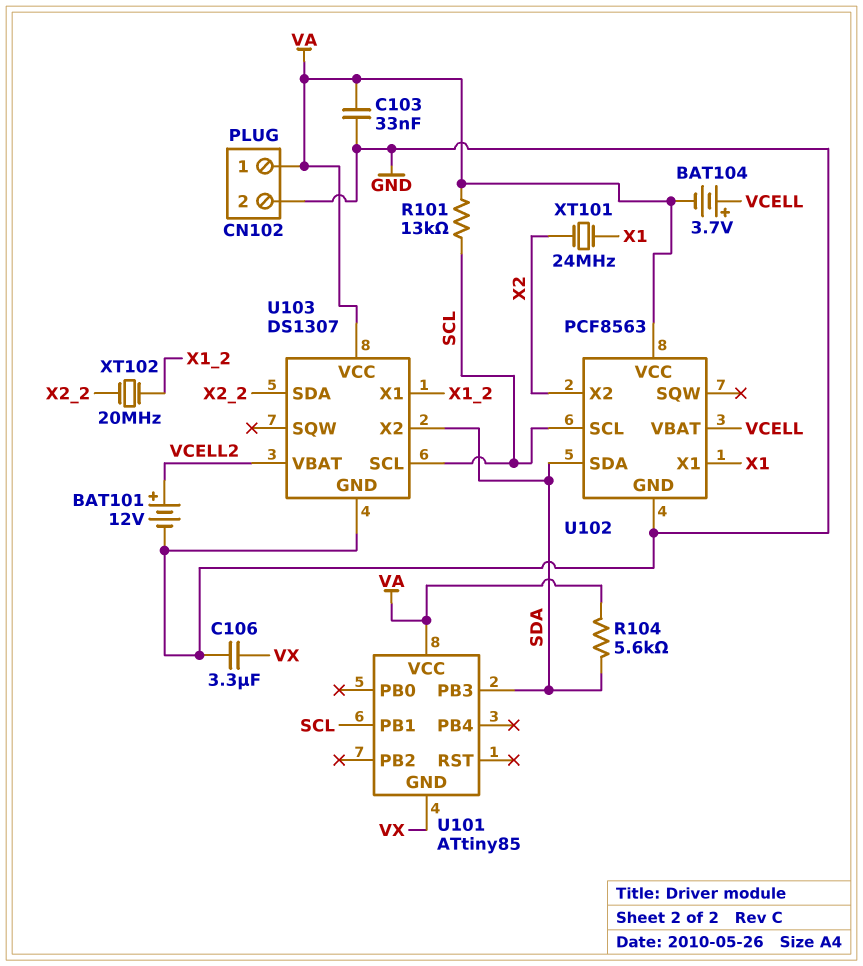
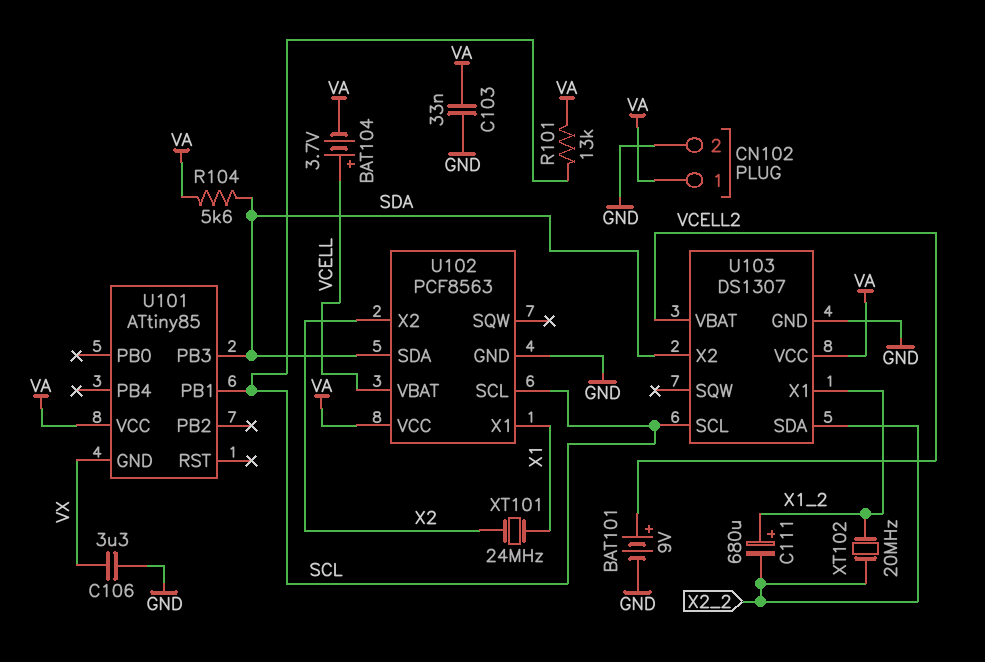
BAT101: 12V (plus VCELL2, minus GND) -> 9V (plus VCELL2, minus GND)
C111: none -> 680uF (plus X1_2, minus X2_2)

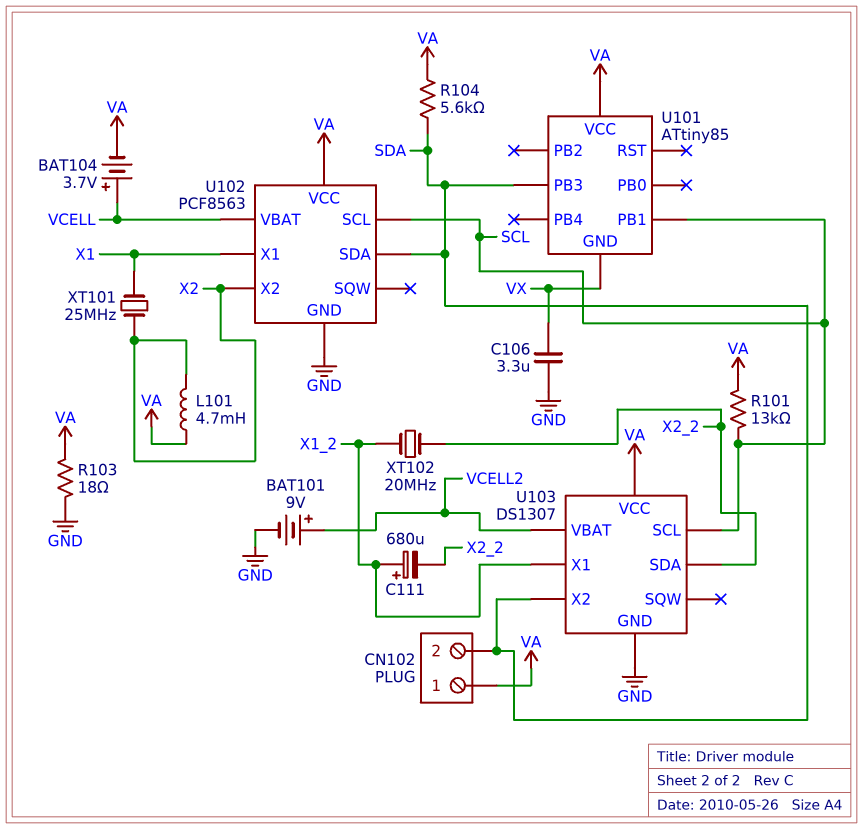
C103: 33nF (GND, VA) -> none
CN102 pin 2: GND -> SDA
L101: none -> 4.7mH (VA, X2)
R103: none -> 18 (GND, VA)
XT101: 24MHz (X1, X2) -> 25MHz (X1, X2)

